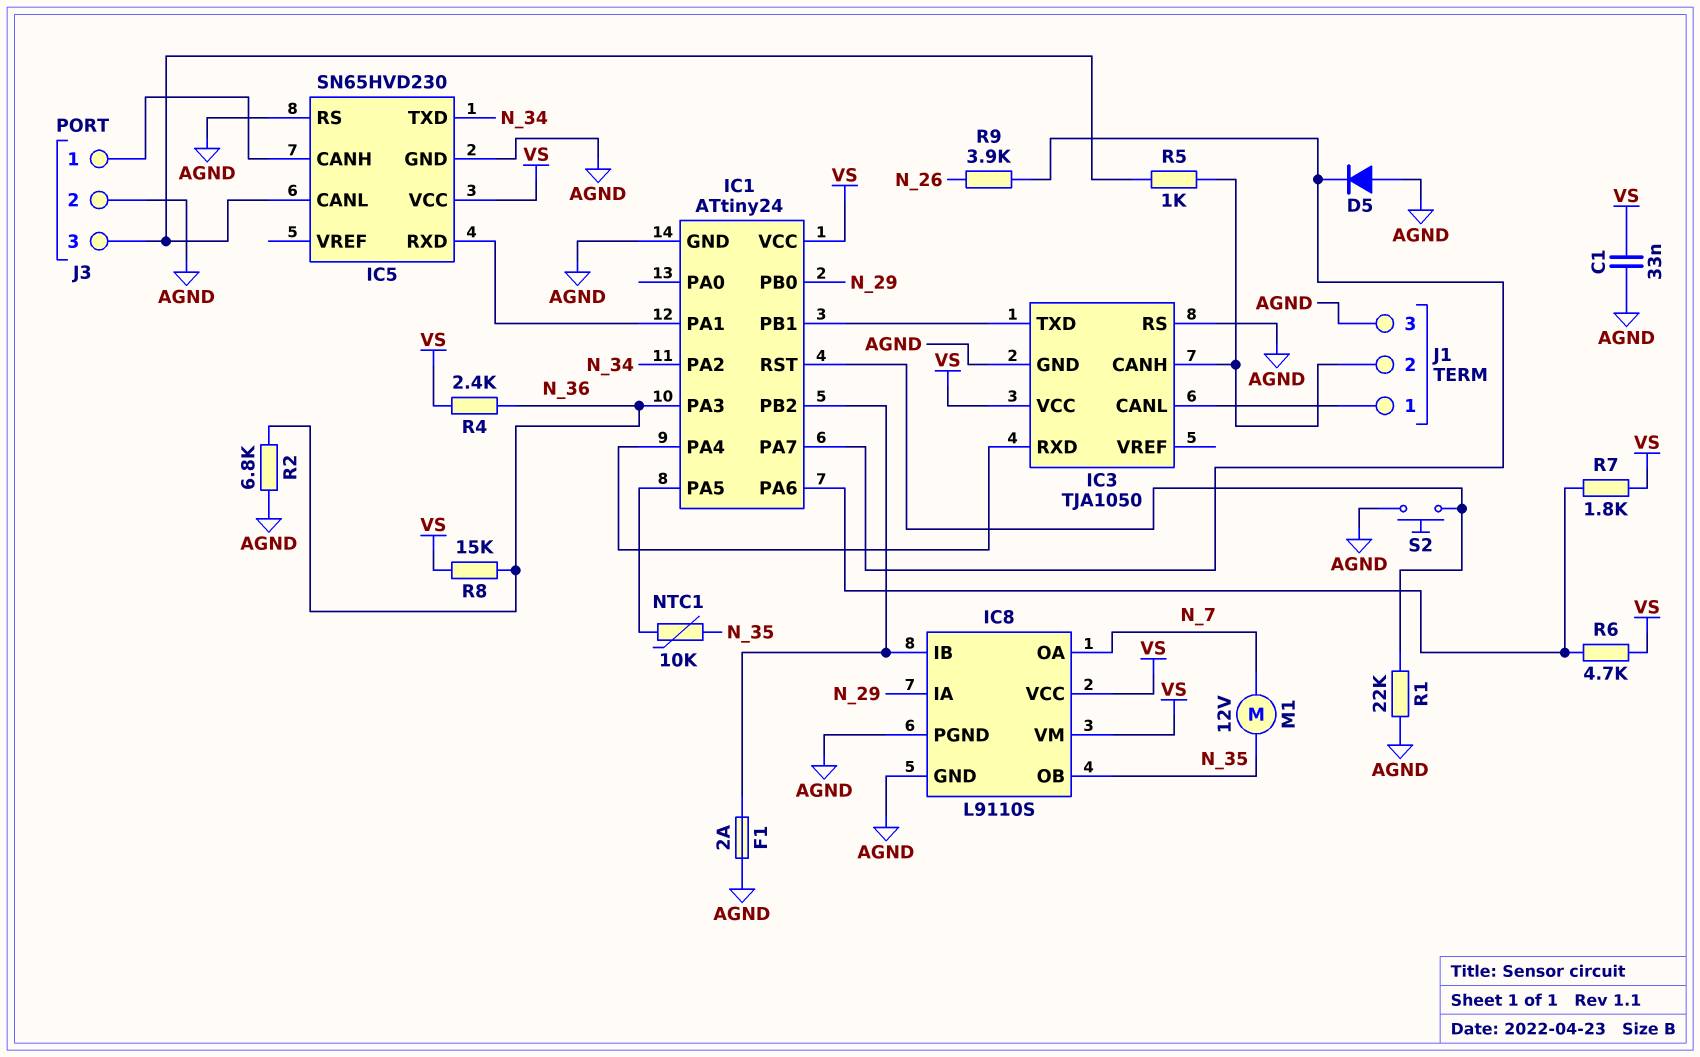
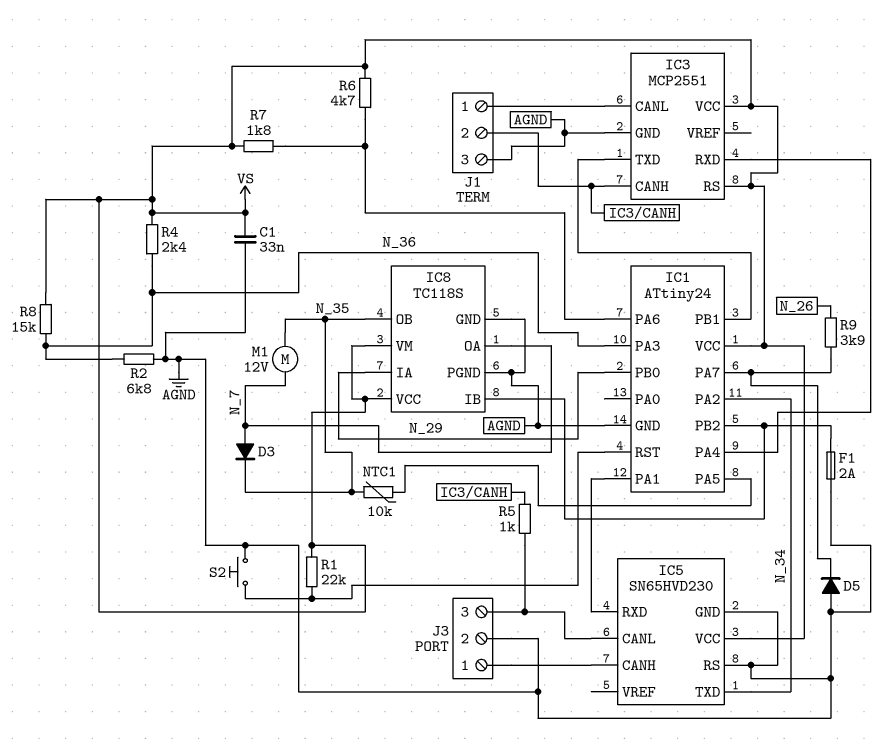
D3: none -> diode (A N_7, K N_35)
IC3: TJA1050 -> MCP2551
IC3 pin RS: AGND -> VS
IC8: L9110S -> TC118S
R1: 22k (AGND, IC1/RST) -> 22k (IC1/RST, VS)

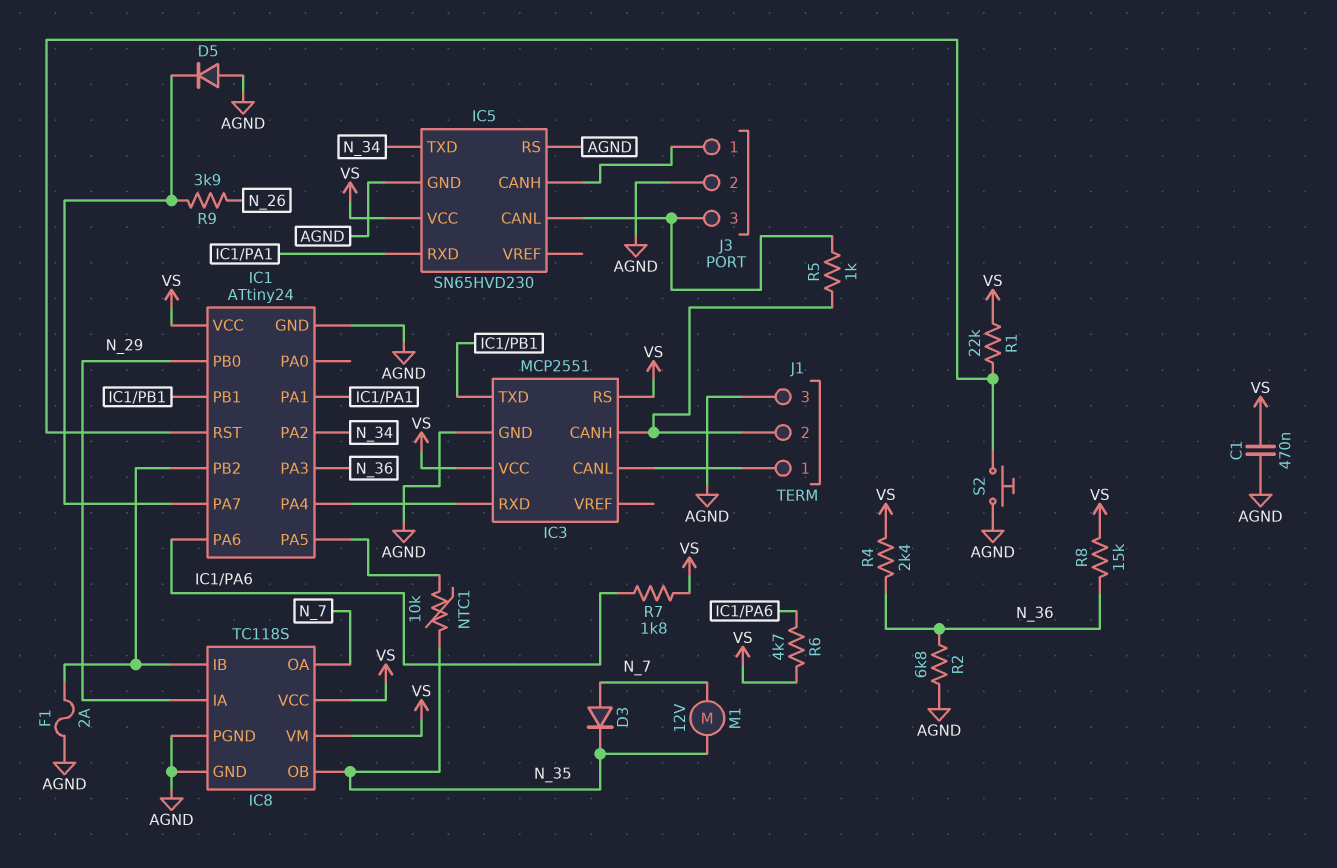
C1: 33nF (AGND, VS) -> 470nF (AGND, VS)

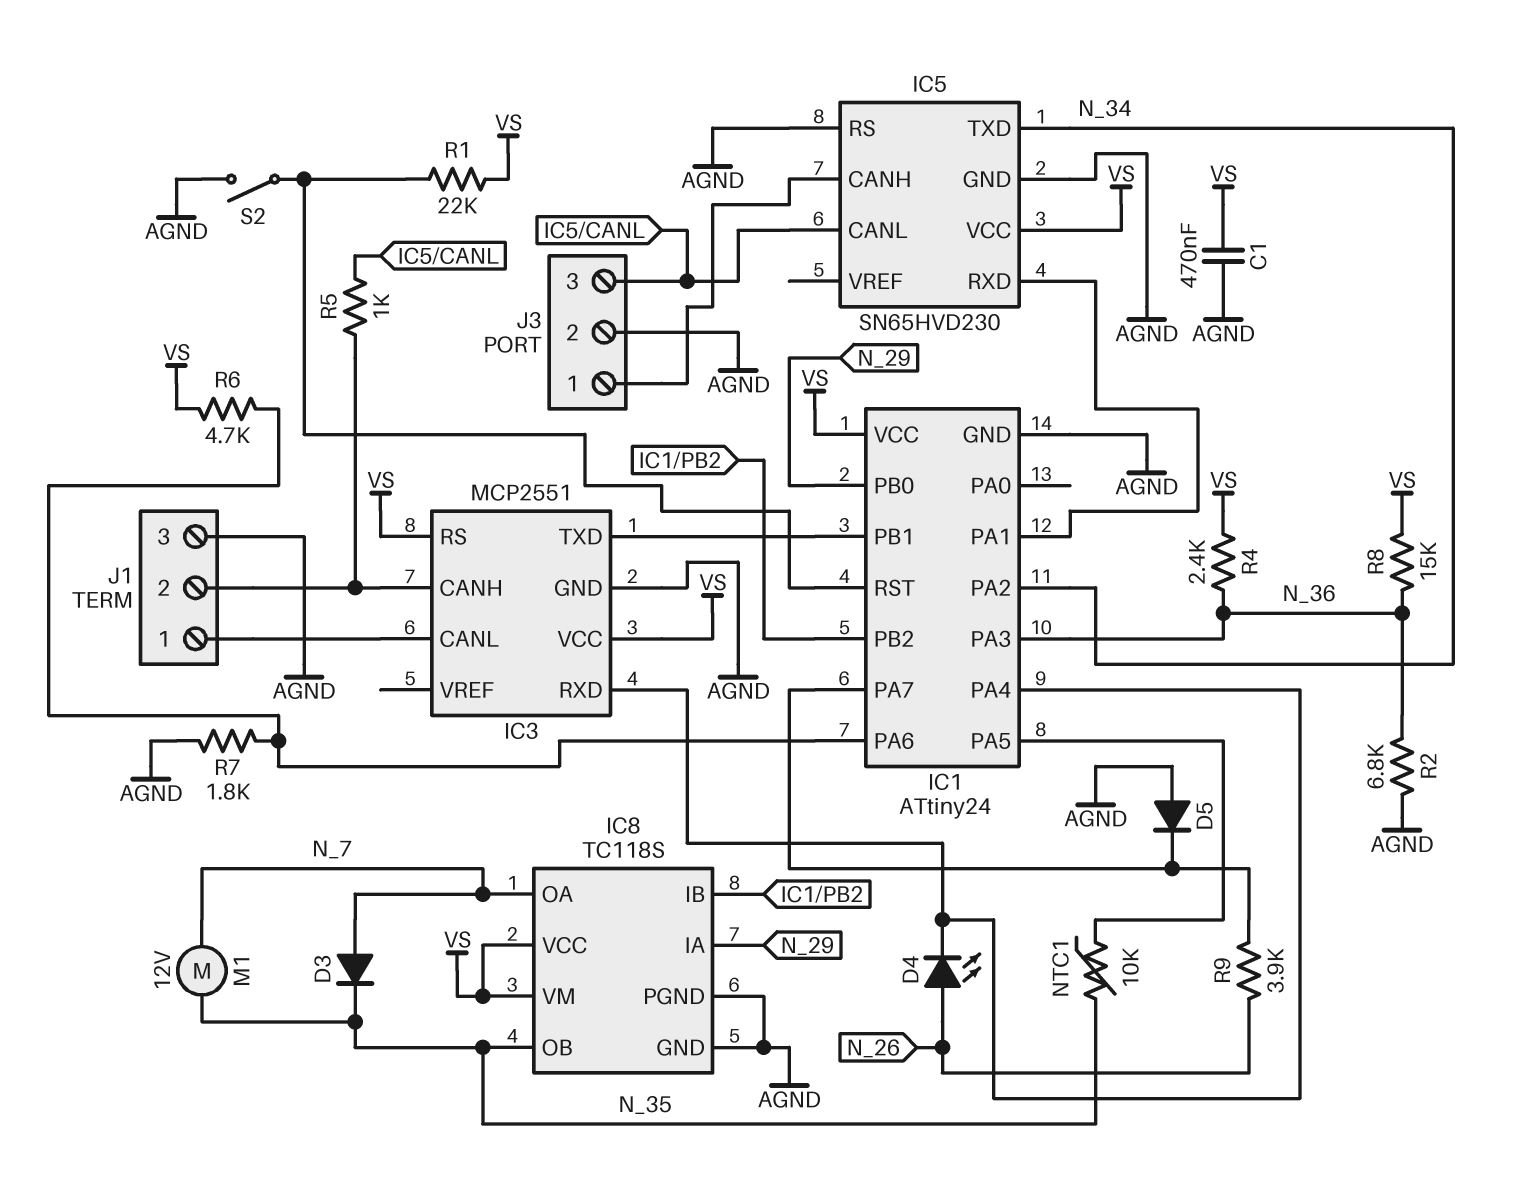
D4: none -> LED (A N_26, K IC1/PA4)
F1: 2A (AGND, IC1/PB2) -> none
R7: 1.8k (IC1/PA6, VS) -> 1.8k (AGND, IC1/PA6)
S2: button (AGND, IC1/RST) -> switch (AGND, IC1/RST)

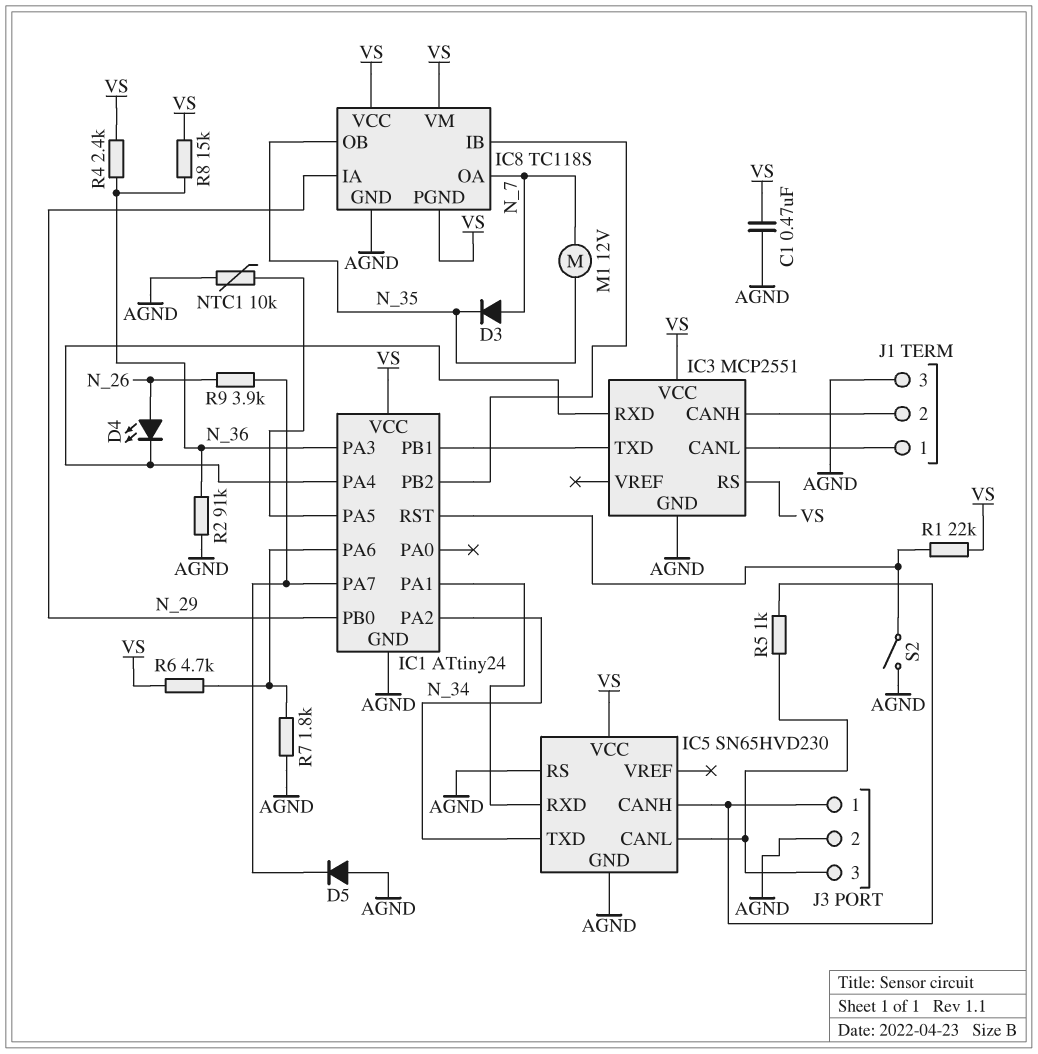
IC8 pin PGND: AGND -> VS
NTC1: 10k (IC1/PA5, N_35) -> 10k (AGND, IC1/PA5)
R2: 6.8k (AGND, N_36) -> 91k (AGND, N_36)
R5: 1k (IC3/CANH, IC5/CANL) -> 1k (IC5/CANH, IC5/CANL)

